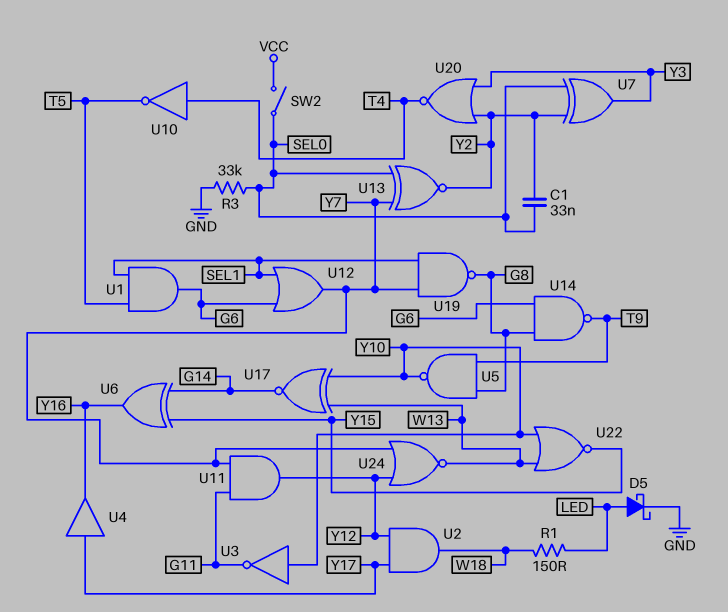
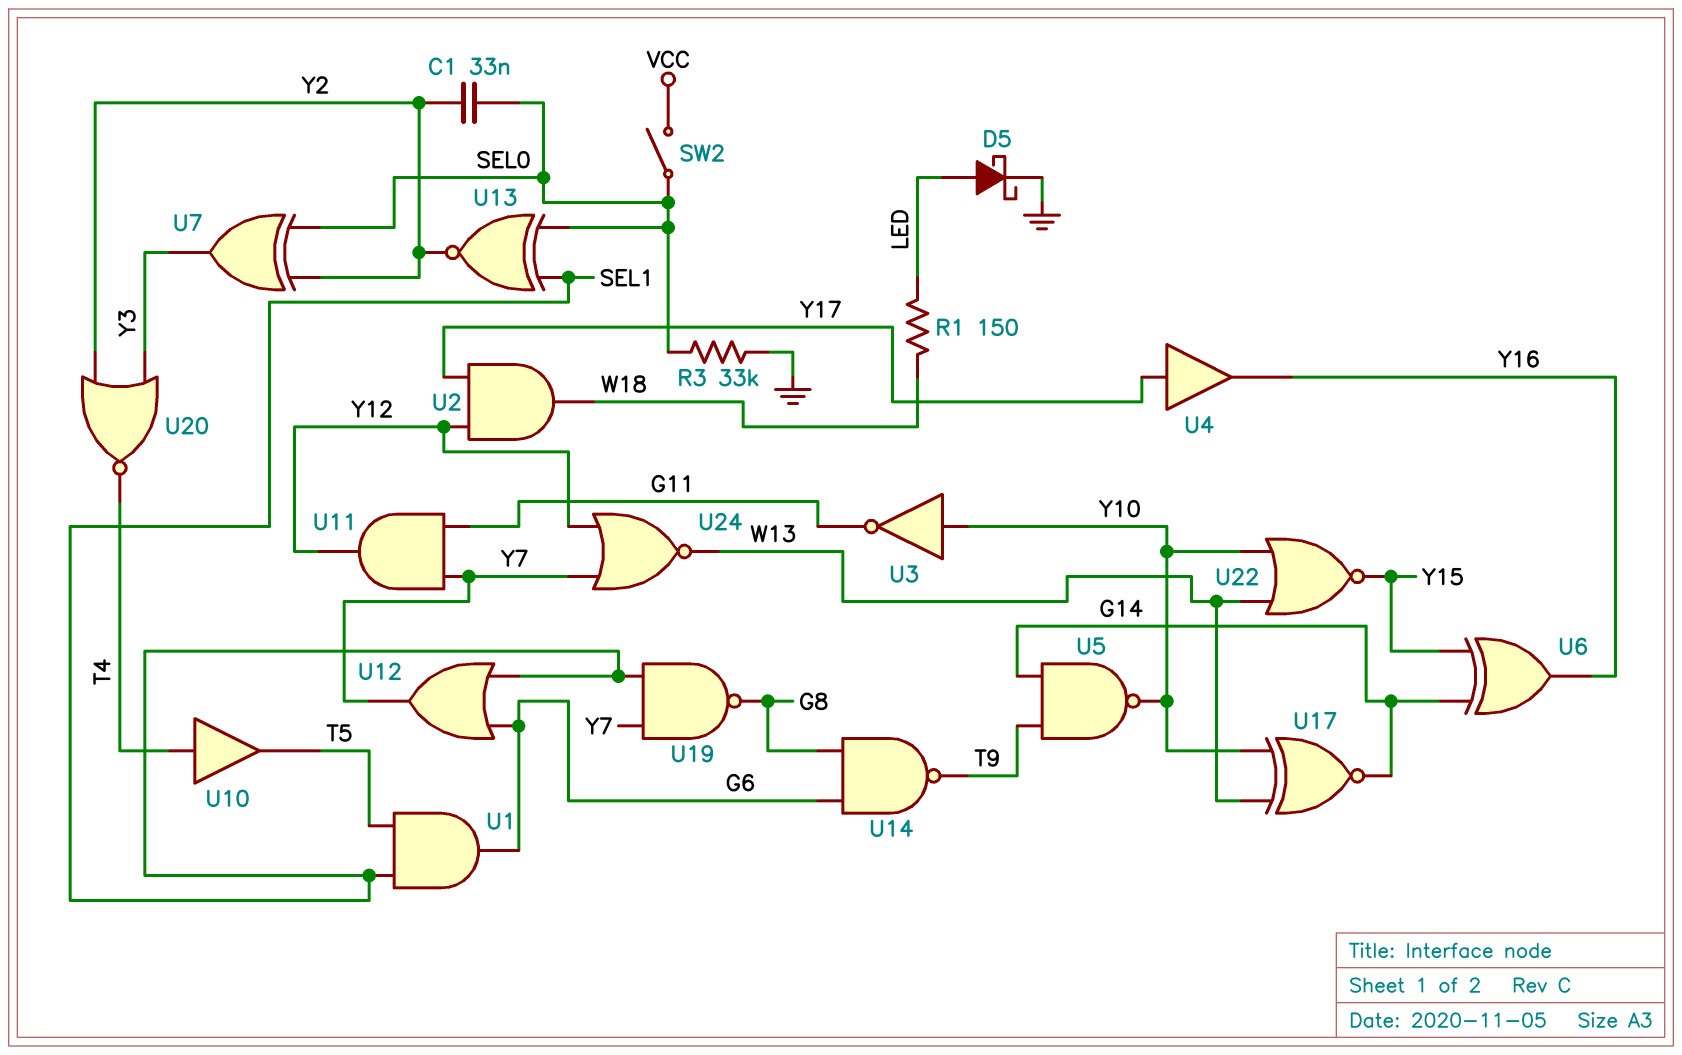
U5: NAND (in G8, in T9, out Y10) -> NAND (in G14, in T9, out Y10)
U10: NOT (in T4, out T5) -> buffer (in T4, out T5)
U13: XNOR (in SEL0, in Y7, out Y2) -> XNOR (in SEL0, in SEL1, out Y2)

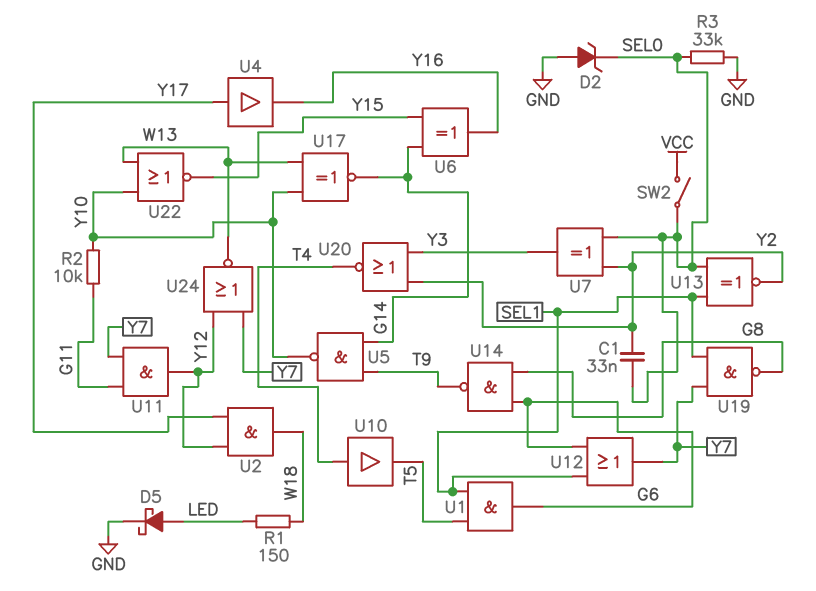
D2: none -> zener (A GND, K SEL0)
R2: none -> 10k (G11, Y10)
U3: NOT (in Y10, out G11) -> none

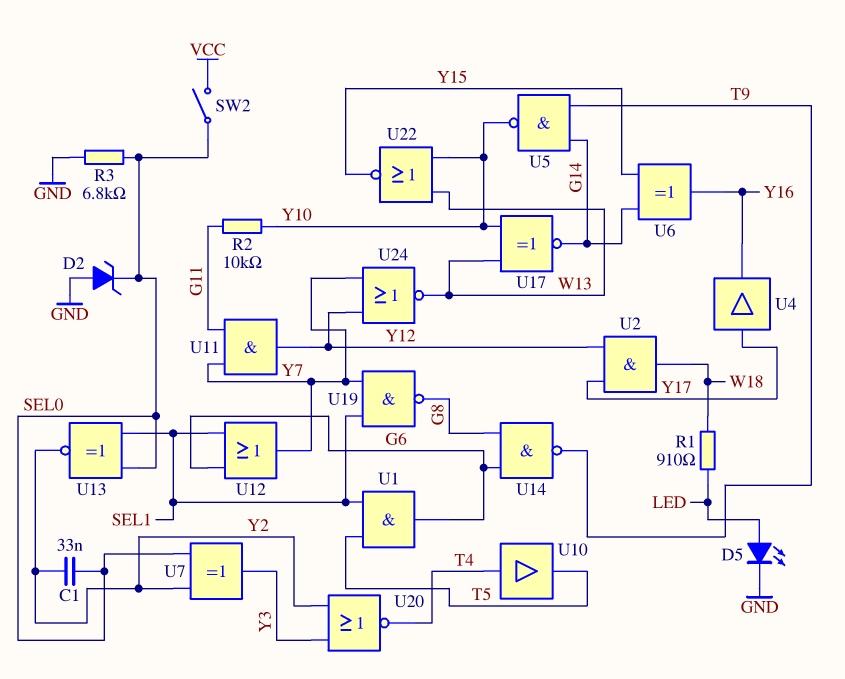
D5: schottky (A LED, K GND) -> LED (A LED, K GND)
R1: 150 (LED, W18) -> 910 (LED, W18)
R3: 33k (GND, SEL0) -> 6.8k (GND, SEL0)

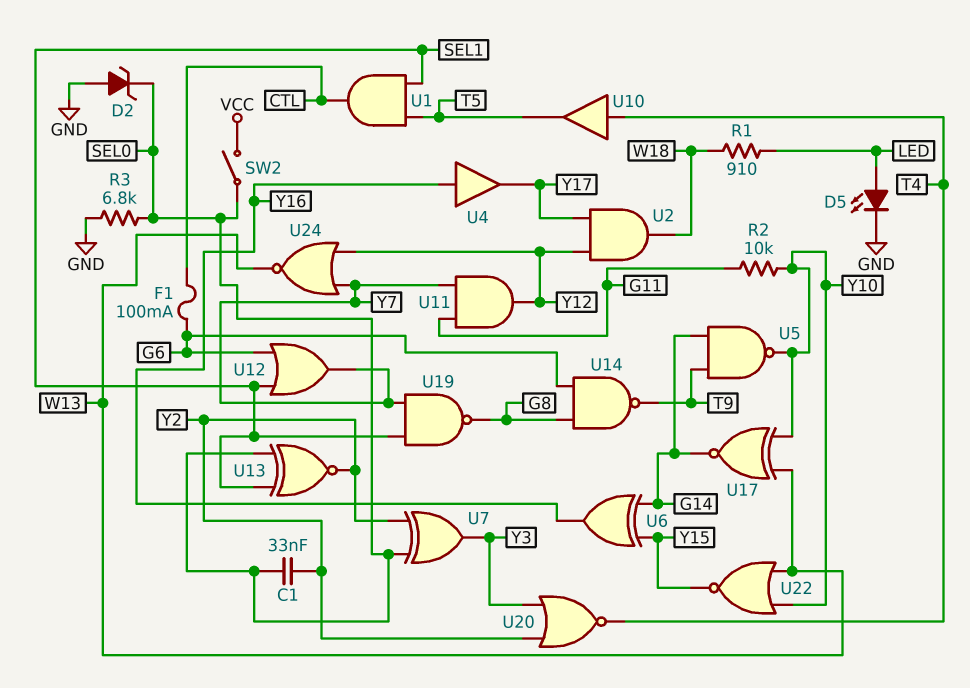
F1: none -> 100mA (CTL, G6)
U1: AND (in SEL1, in T5, out G6) -> AND (in SEL1, in T5, out CTL)
U4: buffer (in Y17, out Y16) -> buffer (in Y16, out Y17)

